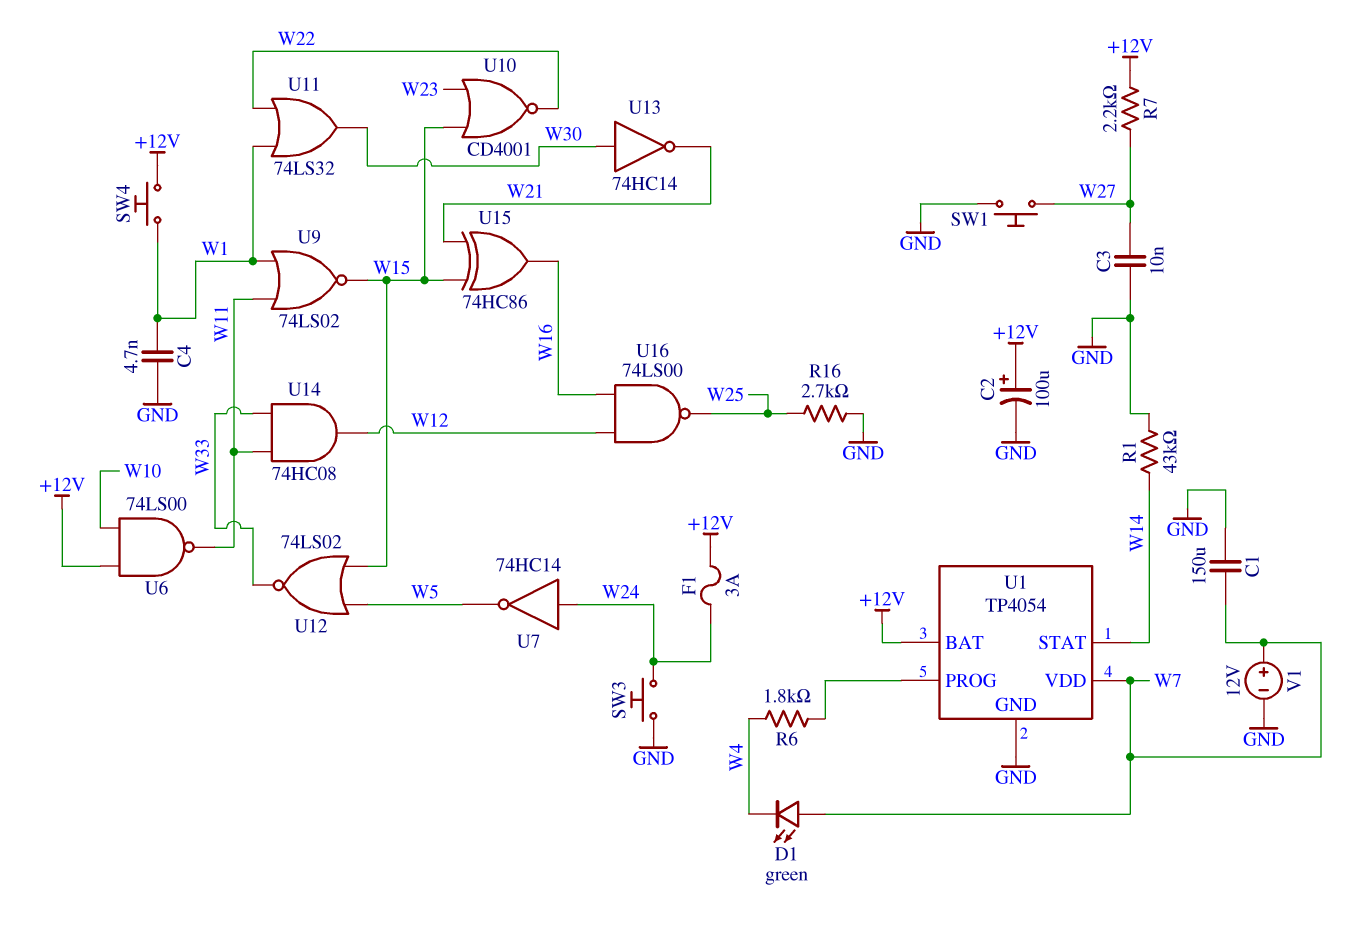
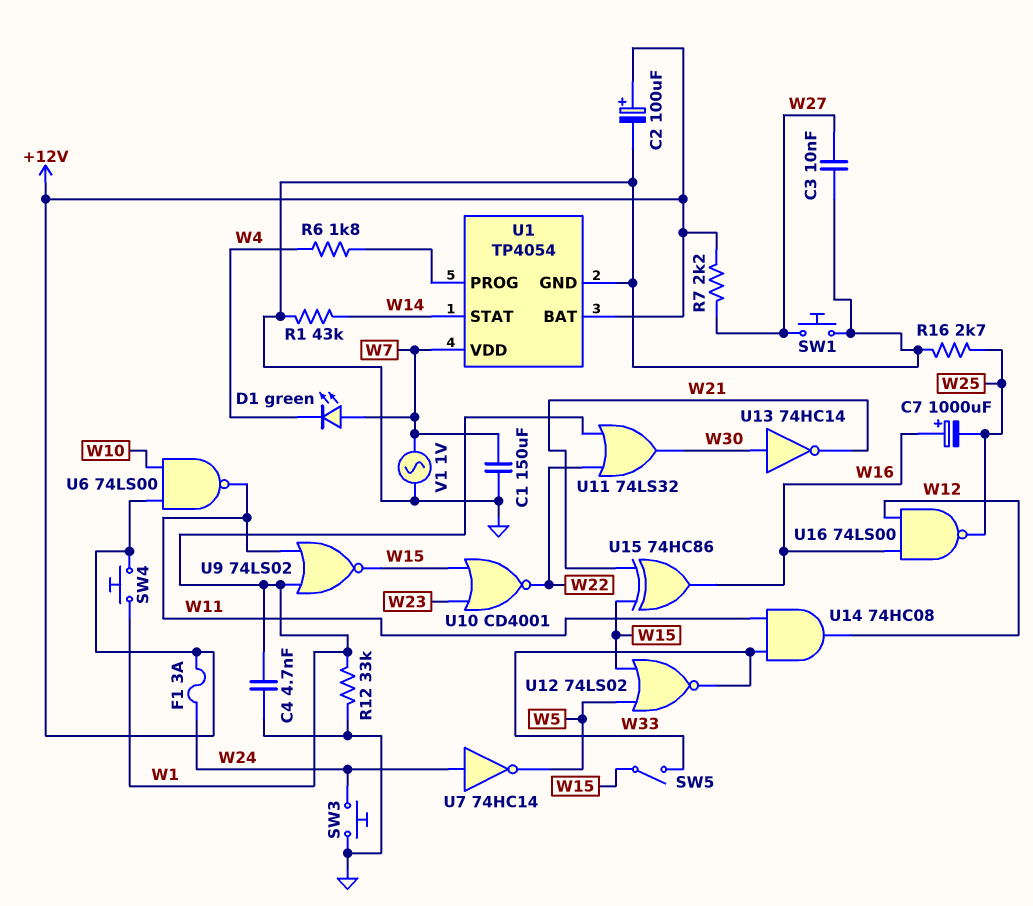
C7: none -> 1000uF (plus W16, minus W25)
R12: none -> 33k (GND, W1)
SW5: none -> switch (W15, W33)
V1: 12V (plus W7, minus GND) -> AC 1V (GND, W7)

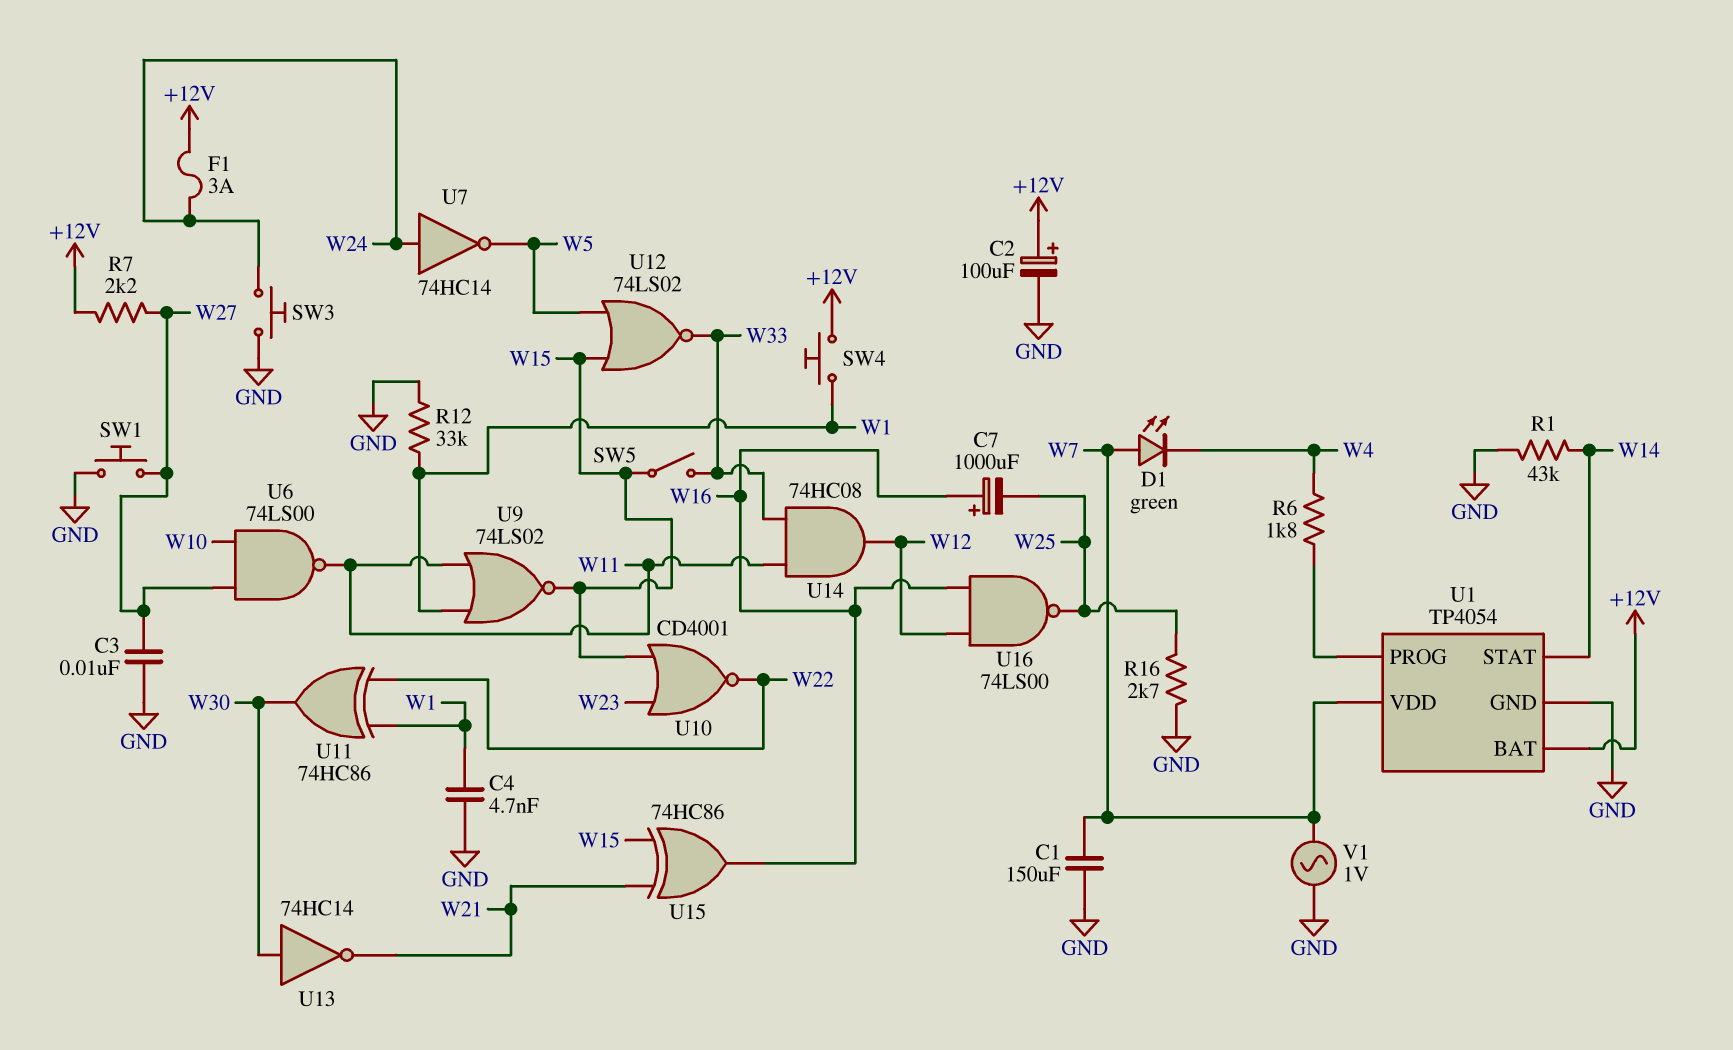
U6: NAND 74LS00 (in +12V, in W10, out W11) -> NAND 74LS00 (in W10, in W27, out W11)
U11: OR 74LS32 (in W1, in W22, out W30) -> XOR 74HC86 (in W1, in W22, out W30)

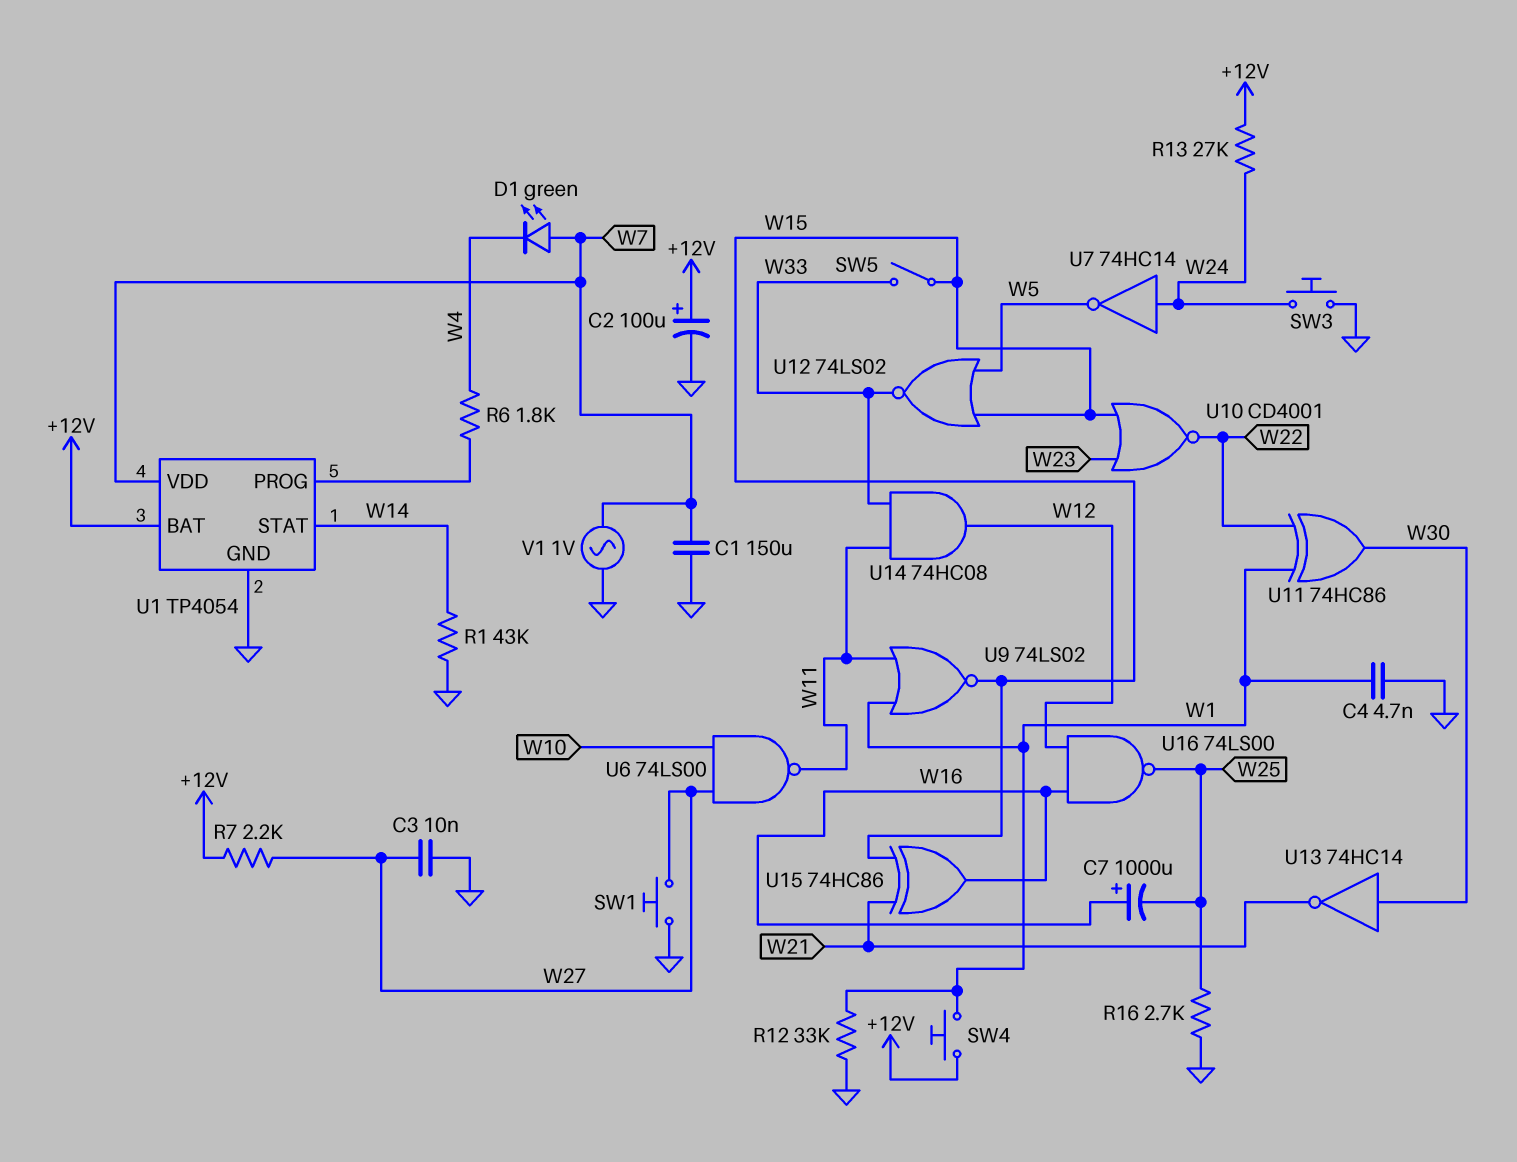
F1: 3A (+12V, W24) -> none
R13: none -> 27k (+12V, W24)

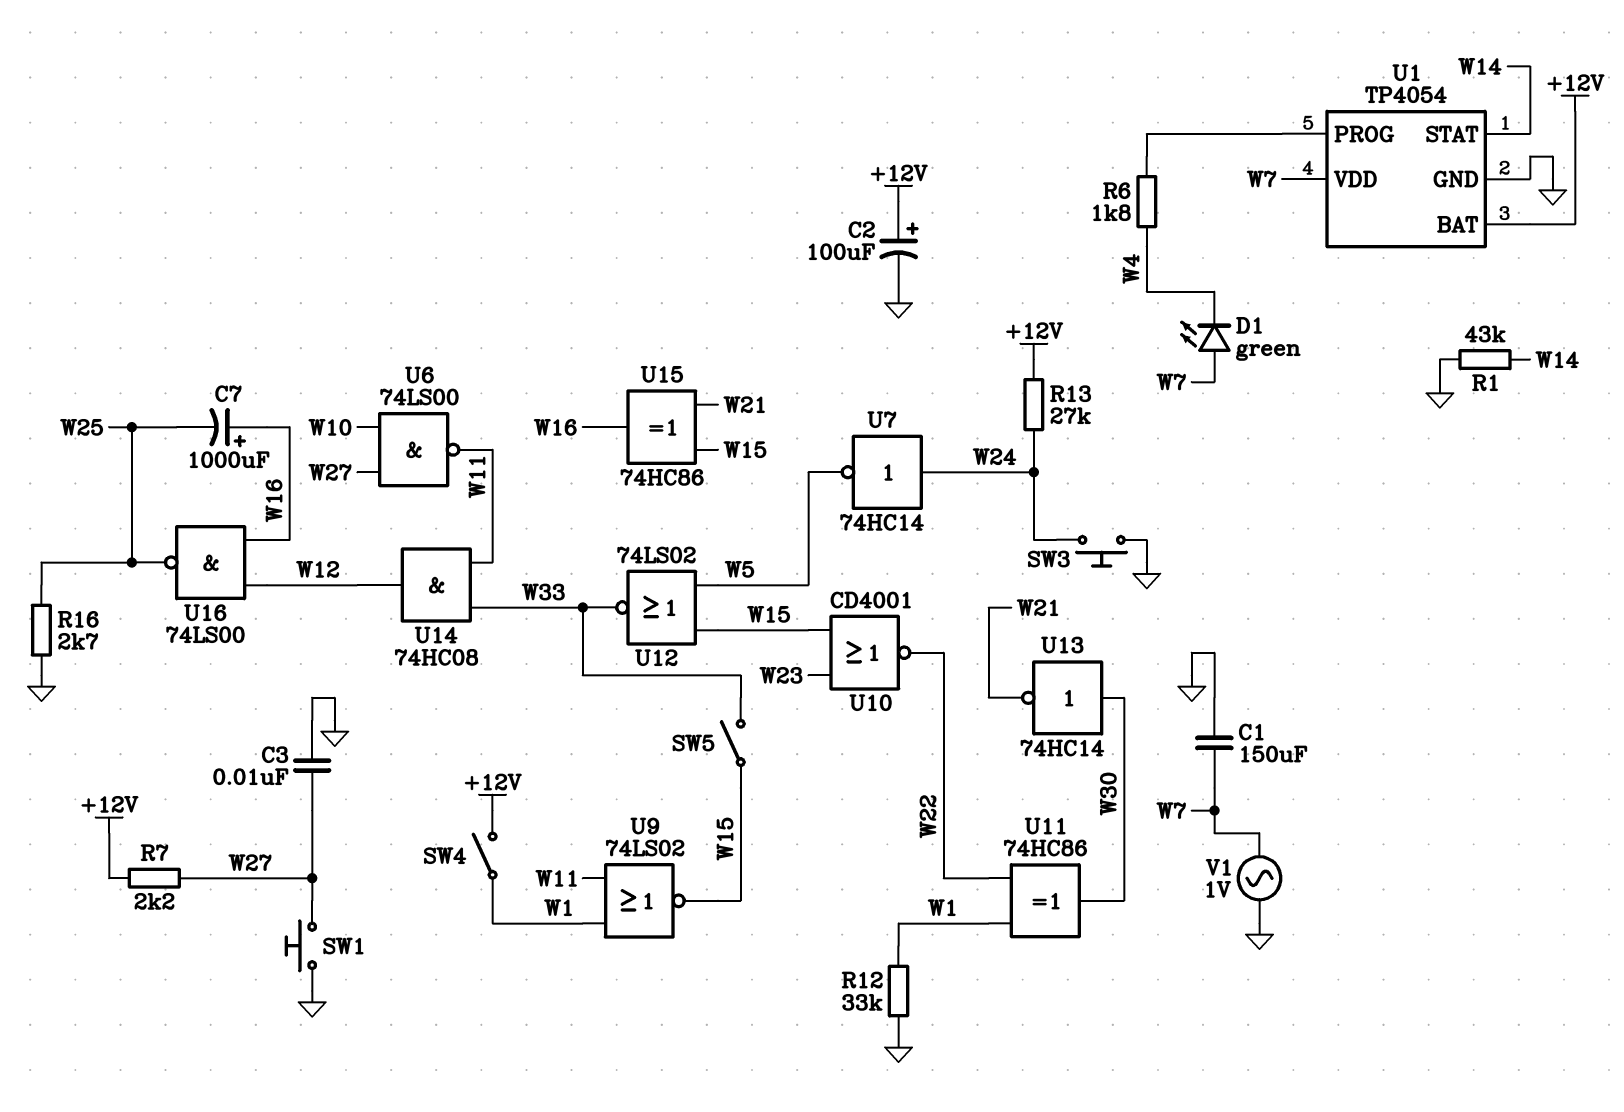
C4: 4.7nF (GND, W1) -> none
SW4: button (+12V, W1) -> switch (+12V, W1)

